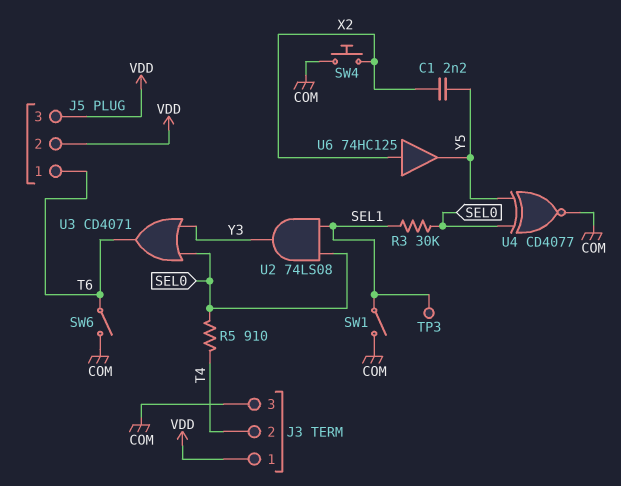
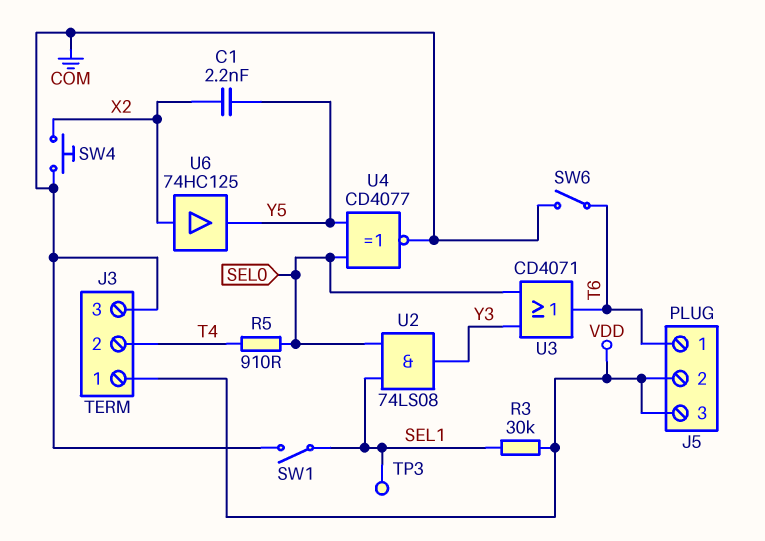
R3: 30k (SEL0, SEL1) -> 30k (SEL1, VDD)

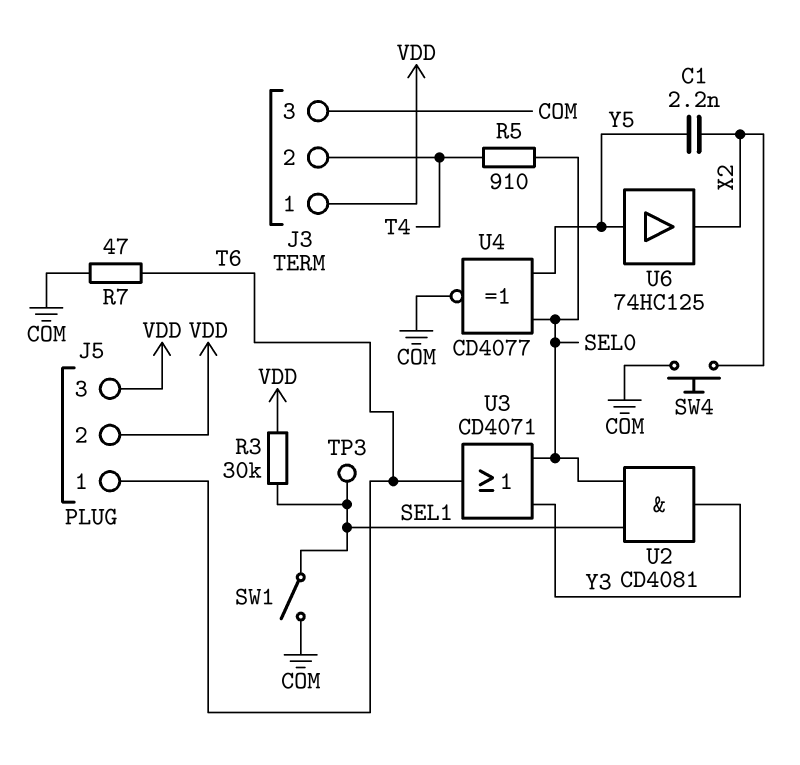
R7: none -> 47 (COM, T6)
SW6: switch (COM, T6) -> none
U2: AND 74LS08 (in SEL0, in SEL1, out Y3) -> AND CD4081 (in SEL0, in SEL1, out Y3)
U6: buffer 74HC125 (in X2, out Y5) -> buffer 74HC125 (in Y5, out X2)

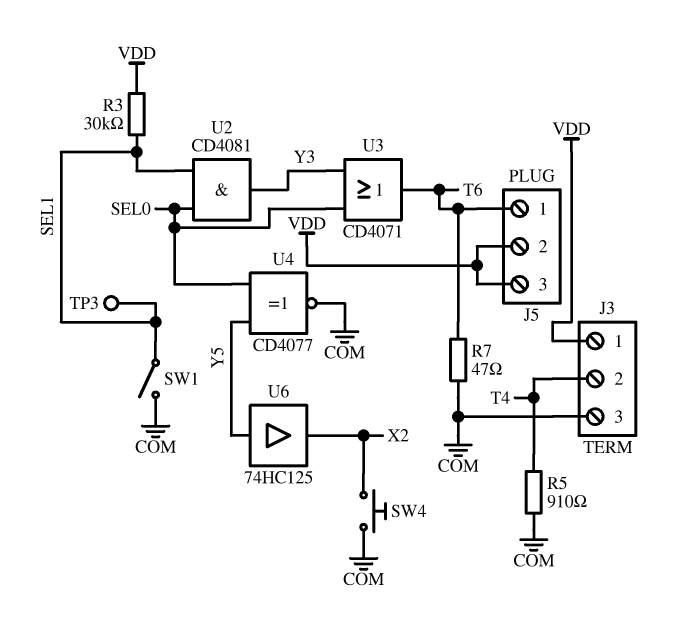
C1: 2.2nF (X2, Y5) -> none
R5: 910 (SEL0, T4) -> 910 (COM, T4)

